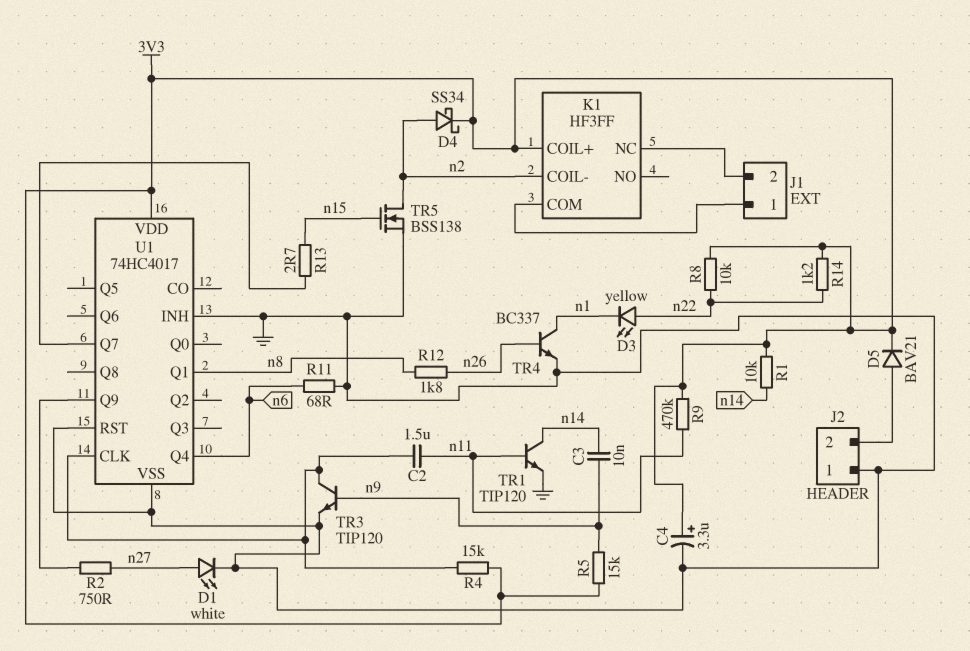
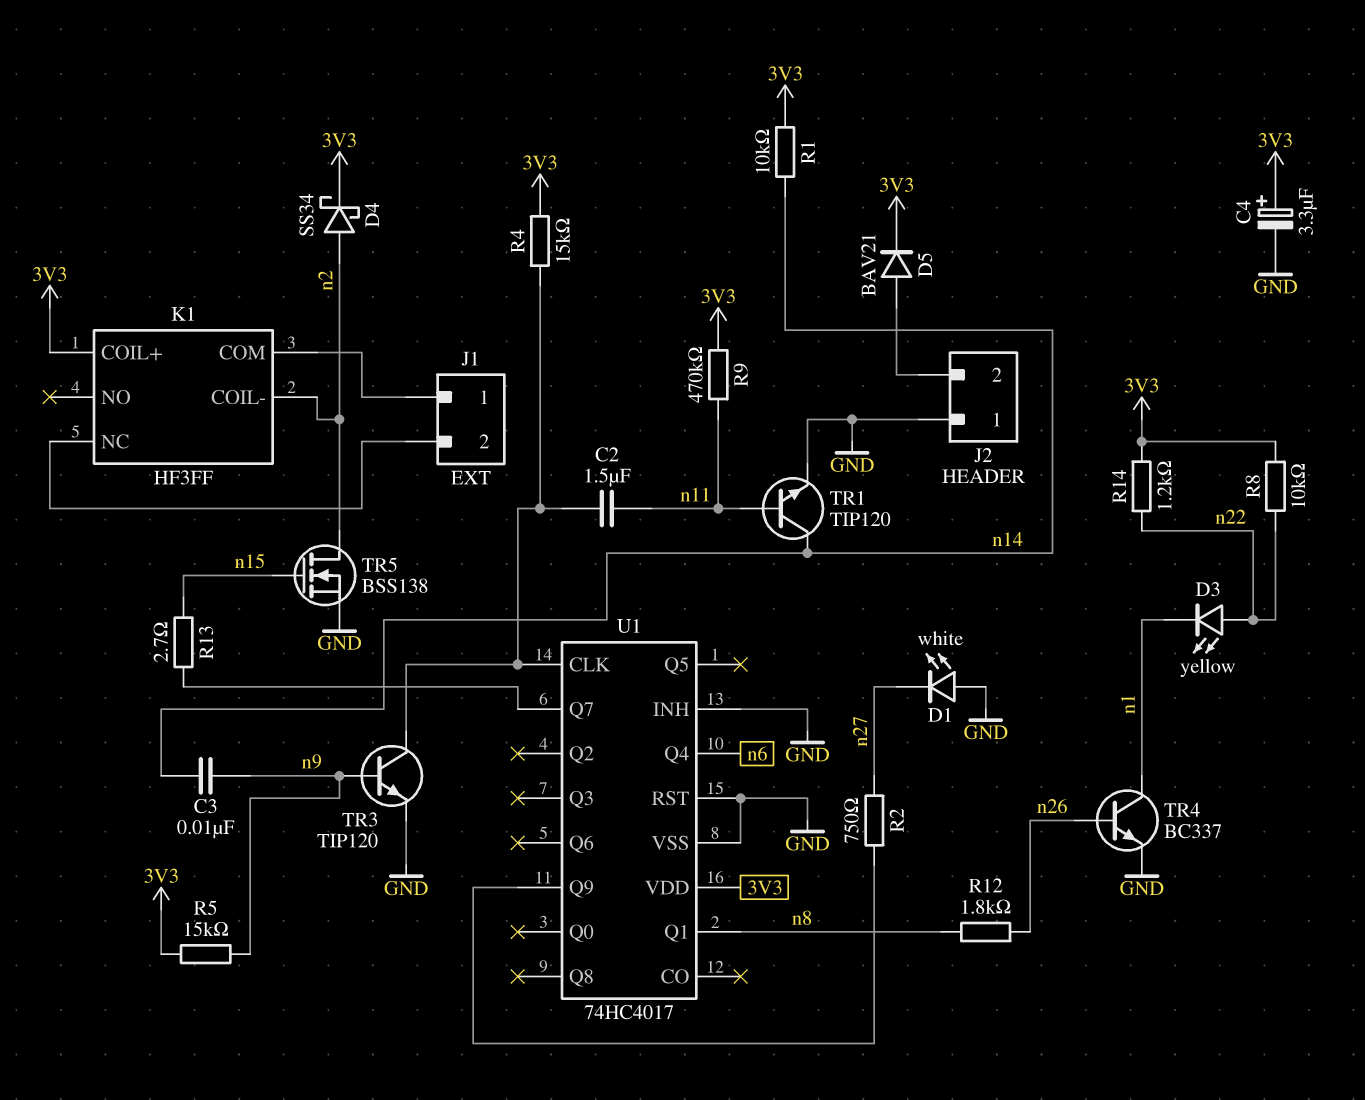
D1: LED white (A n27, K GND) -> LED white (A GND, K n27)
R11: 68 (GND, n6) -> none

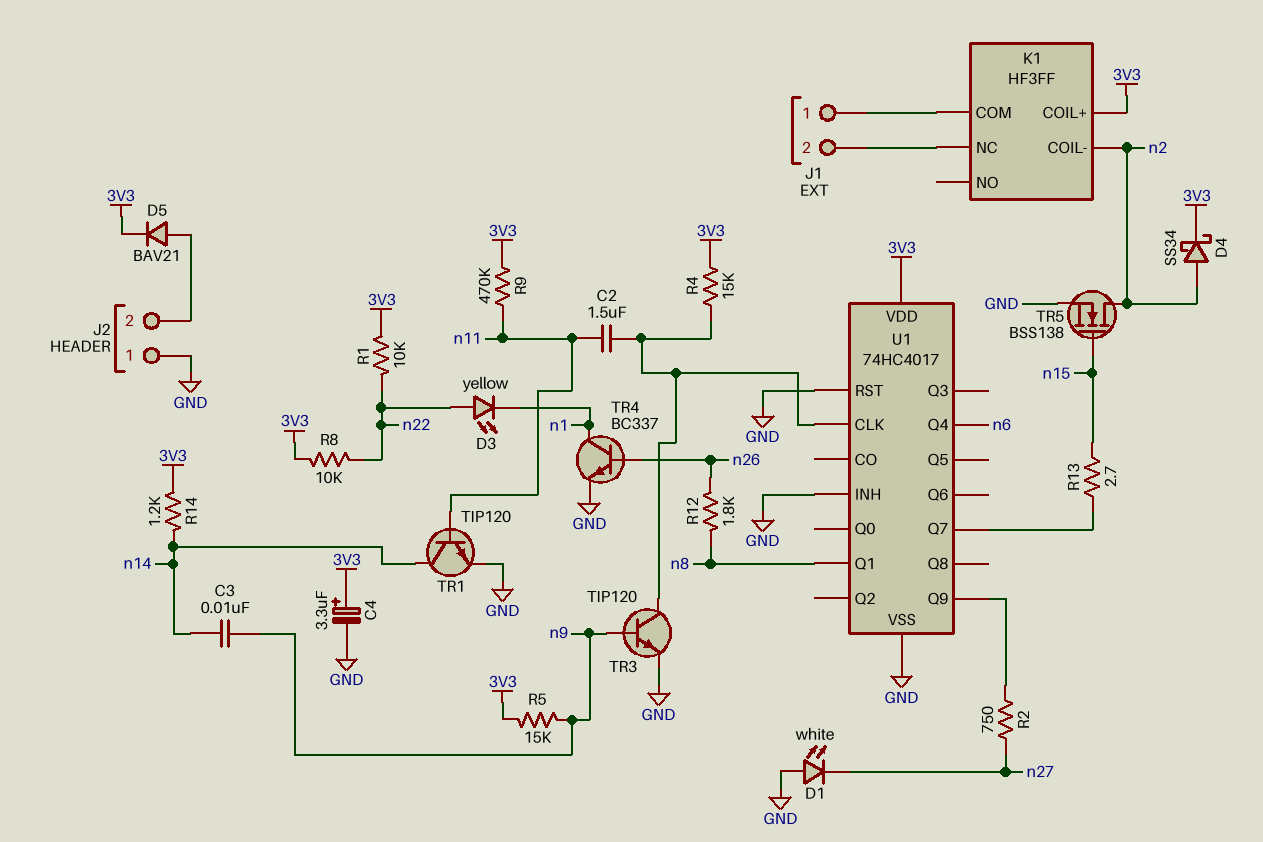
R1: 10k (3V3, n14) -> 10k (3V3, n22)
R14: 1.2k (3V3, n22) -> 1.2k (3V3, n14)

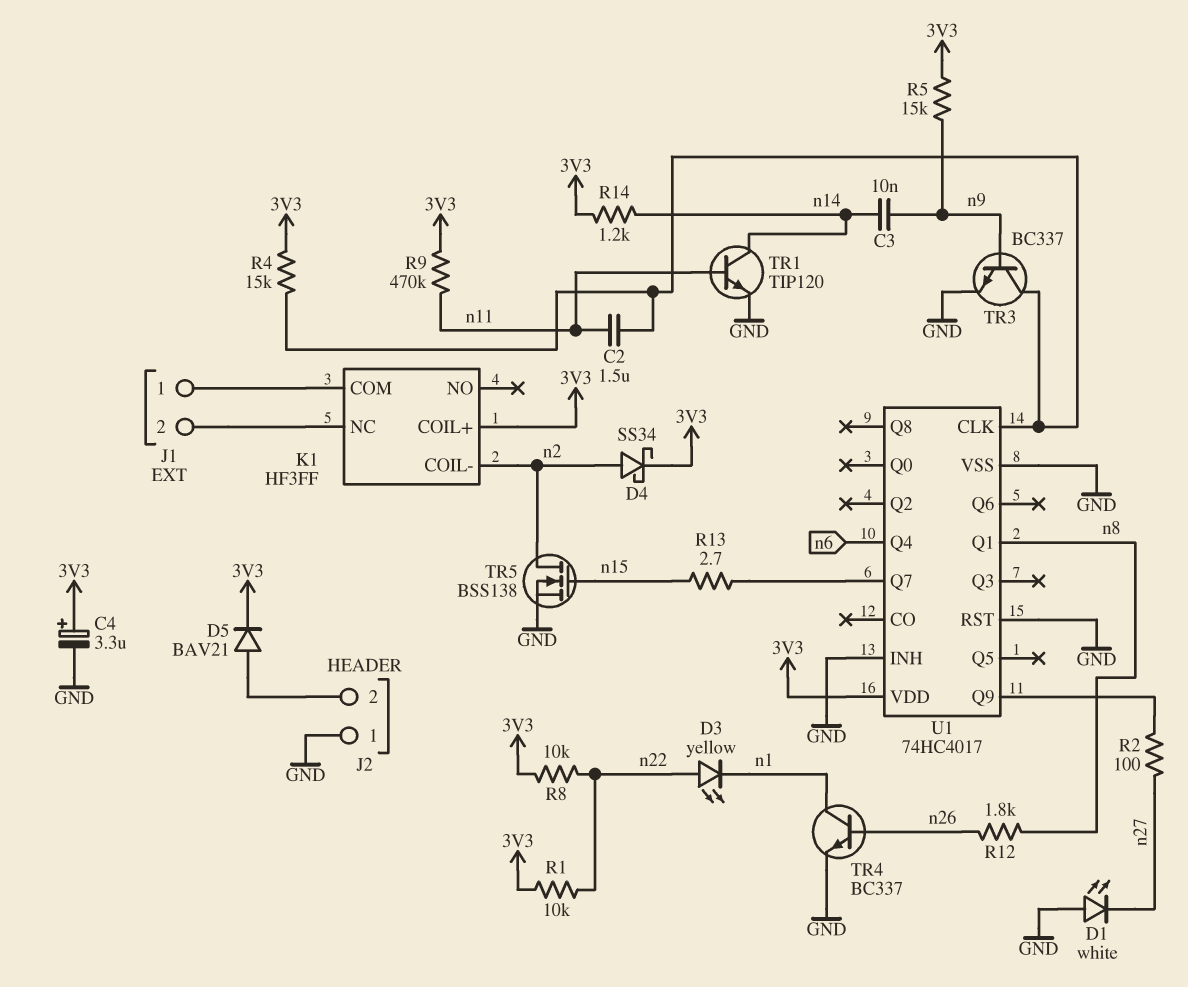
R2: 750 (U1/Q9, n27) -> 100 (U1/Q9, n27)
TR3: NPN TIP120 (B n9, C U1/CLK, E GND) -> NPN BC337 (B n9, C U1/CLK, E GND)

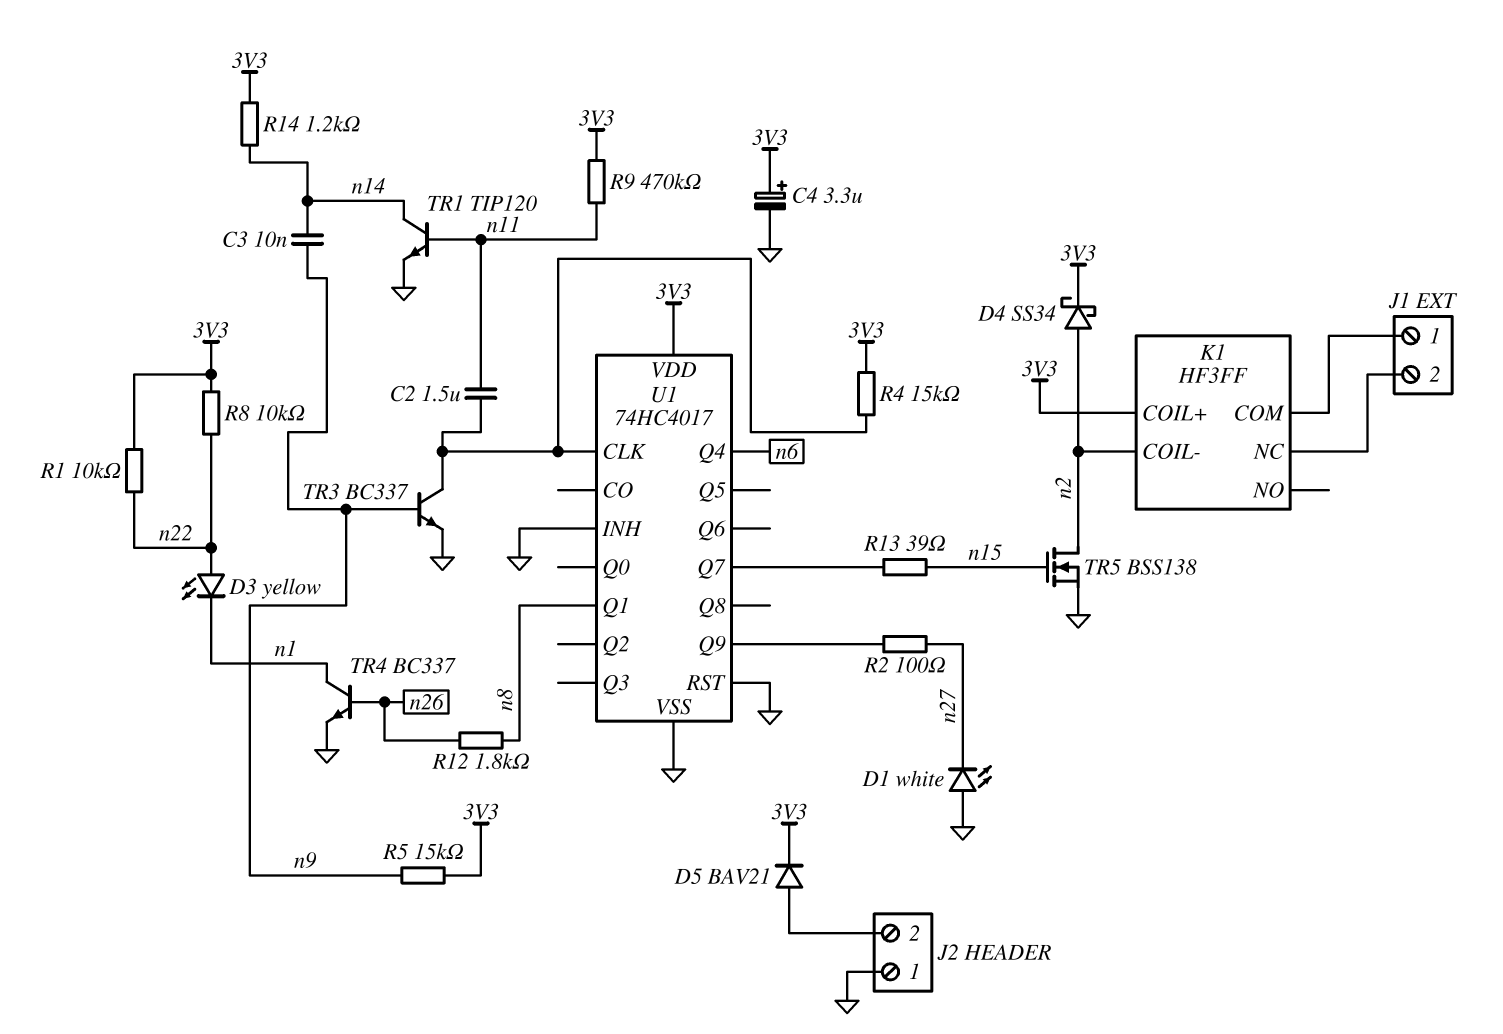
R13: 2.7 (U1/Q7, n15) -> 39 (U1/Q7, n15)

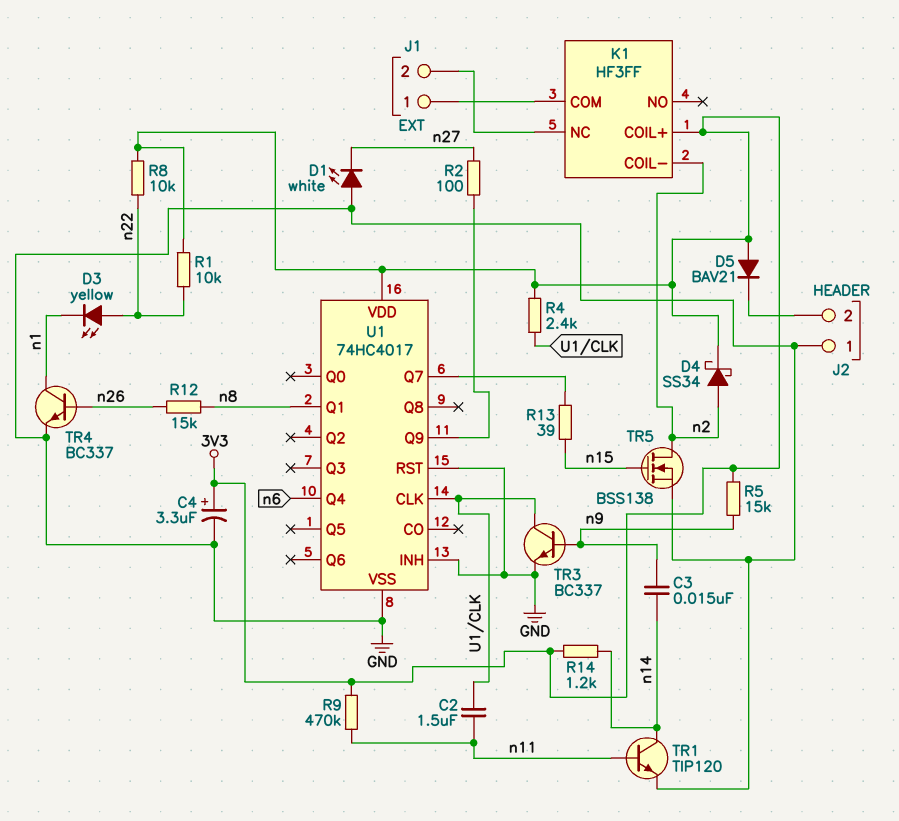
C3: 10nF (n9, n14) -> 15nF (n9, n14)
D5: diode BAV21 (A J2/2, K 3V3) -> diode BAV21 (A 3V3, K J2/2)
R4: 15k (3V3, U1/CLK) -> 2.4k (3V3, U1/CLK)
R12: 1.8k (n8, n26) -> 15k (n8, n26)

